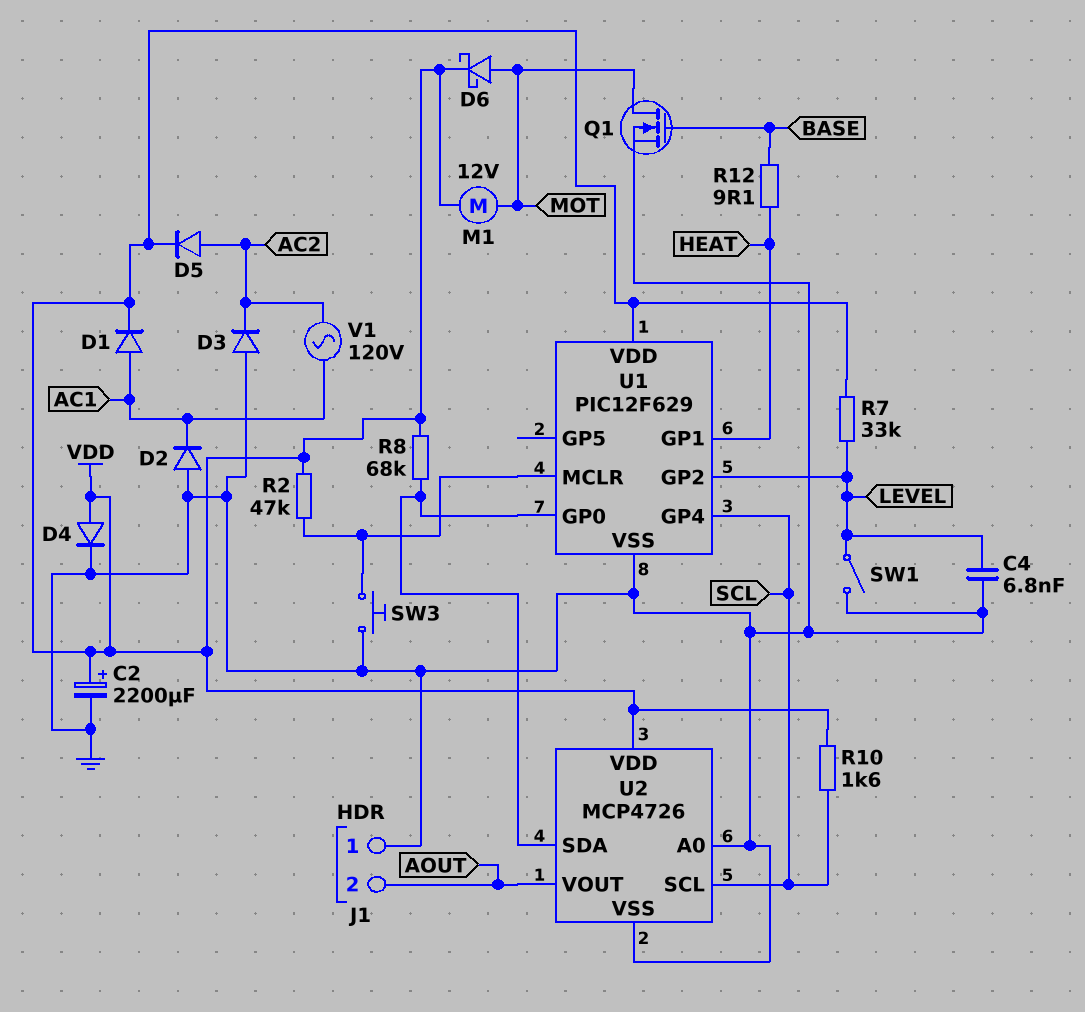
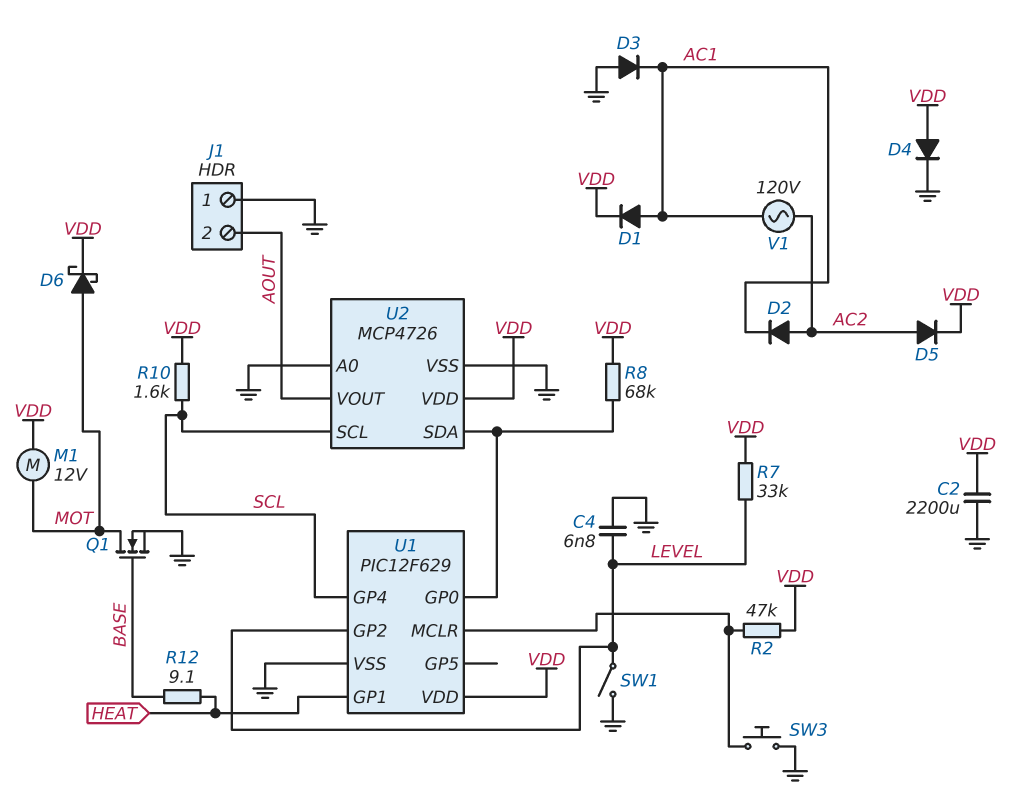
C2: 2200uF (plus VDD, minus GND) -> 2200uF (GND, VDD)
D2: diode (A GND, K AC1) -> diode (A AC2, K AC1)
D3: diode (A GND, K AC2) -> diode (A GND, K AC1)

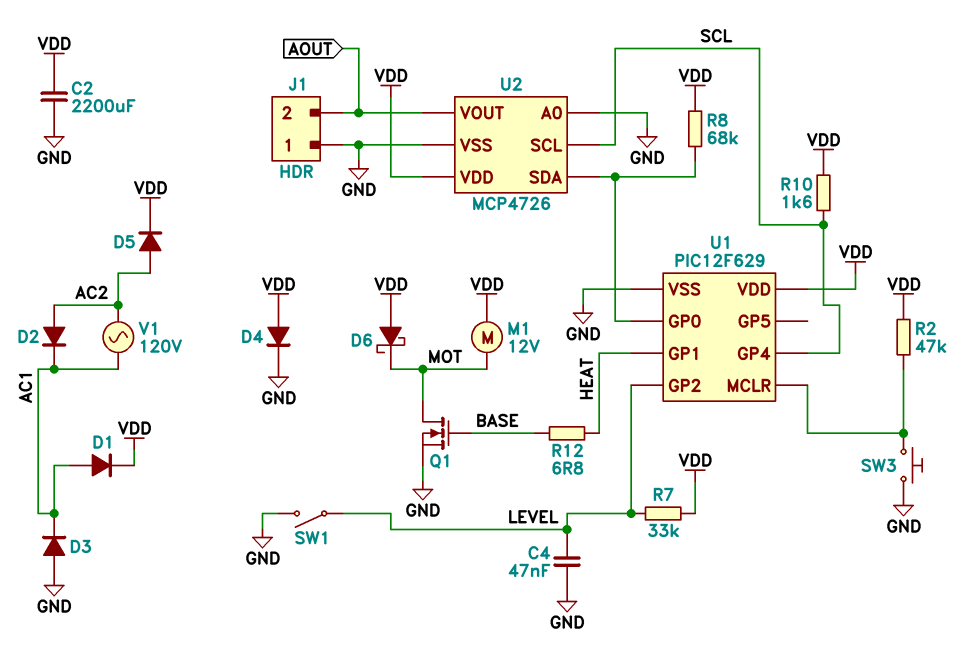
C4: 6.8nF (GND, LEVEL) -> 47nF (GND, LEVEL)
D6: schottky (A MOT, K VDD) -> schottky (A VDD, K MOT)
R12: 9.1 (BASE, HEAT) -> 6.8 (BASE, HEAT)

